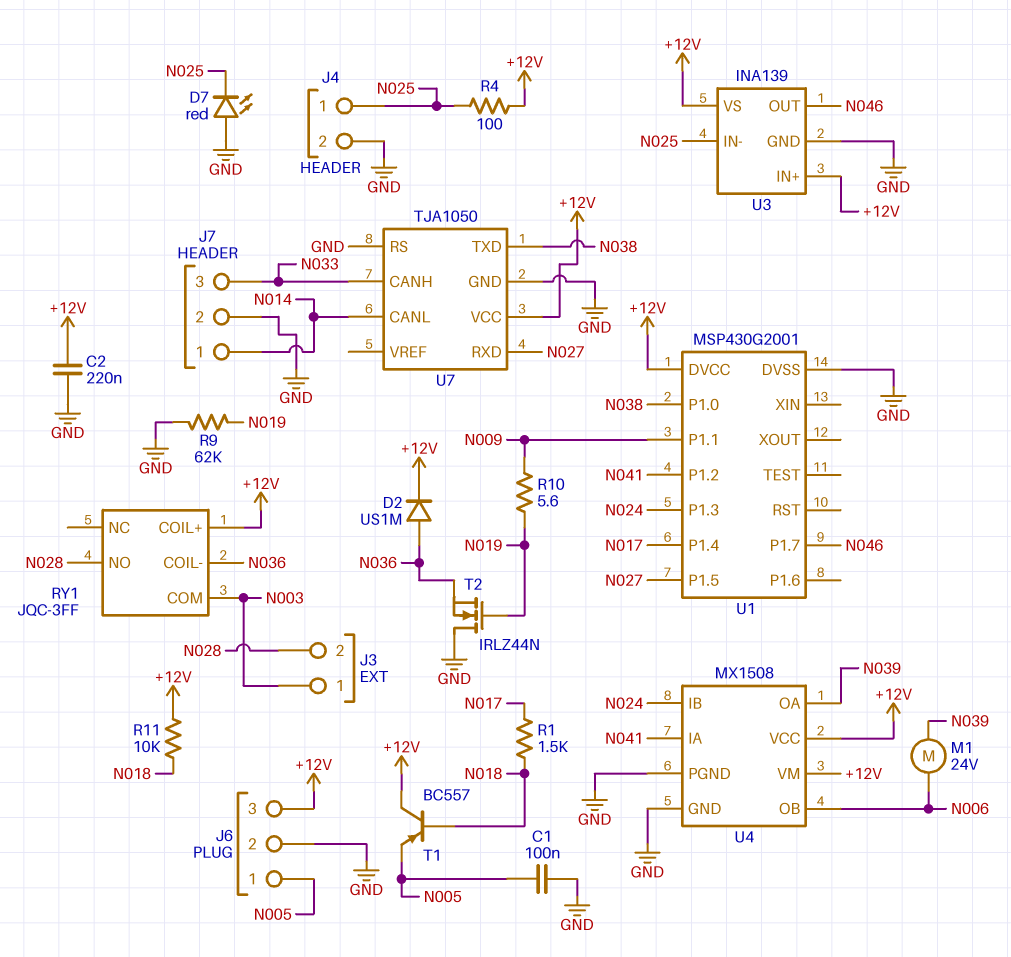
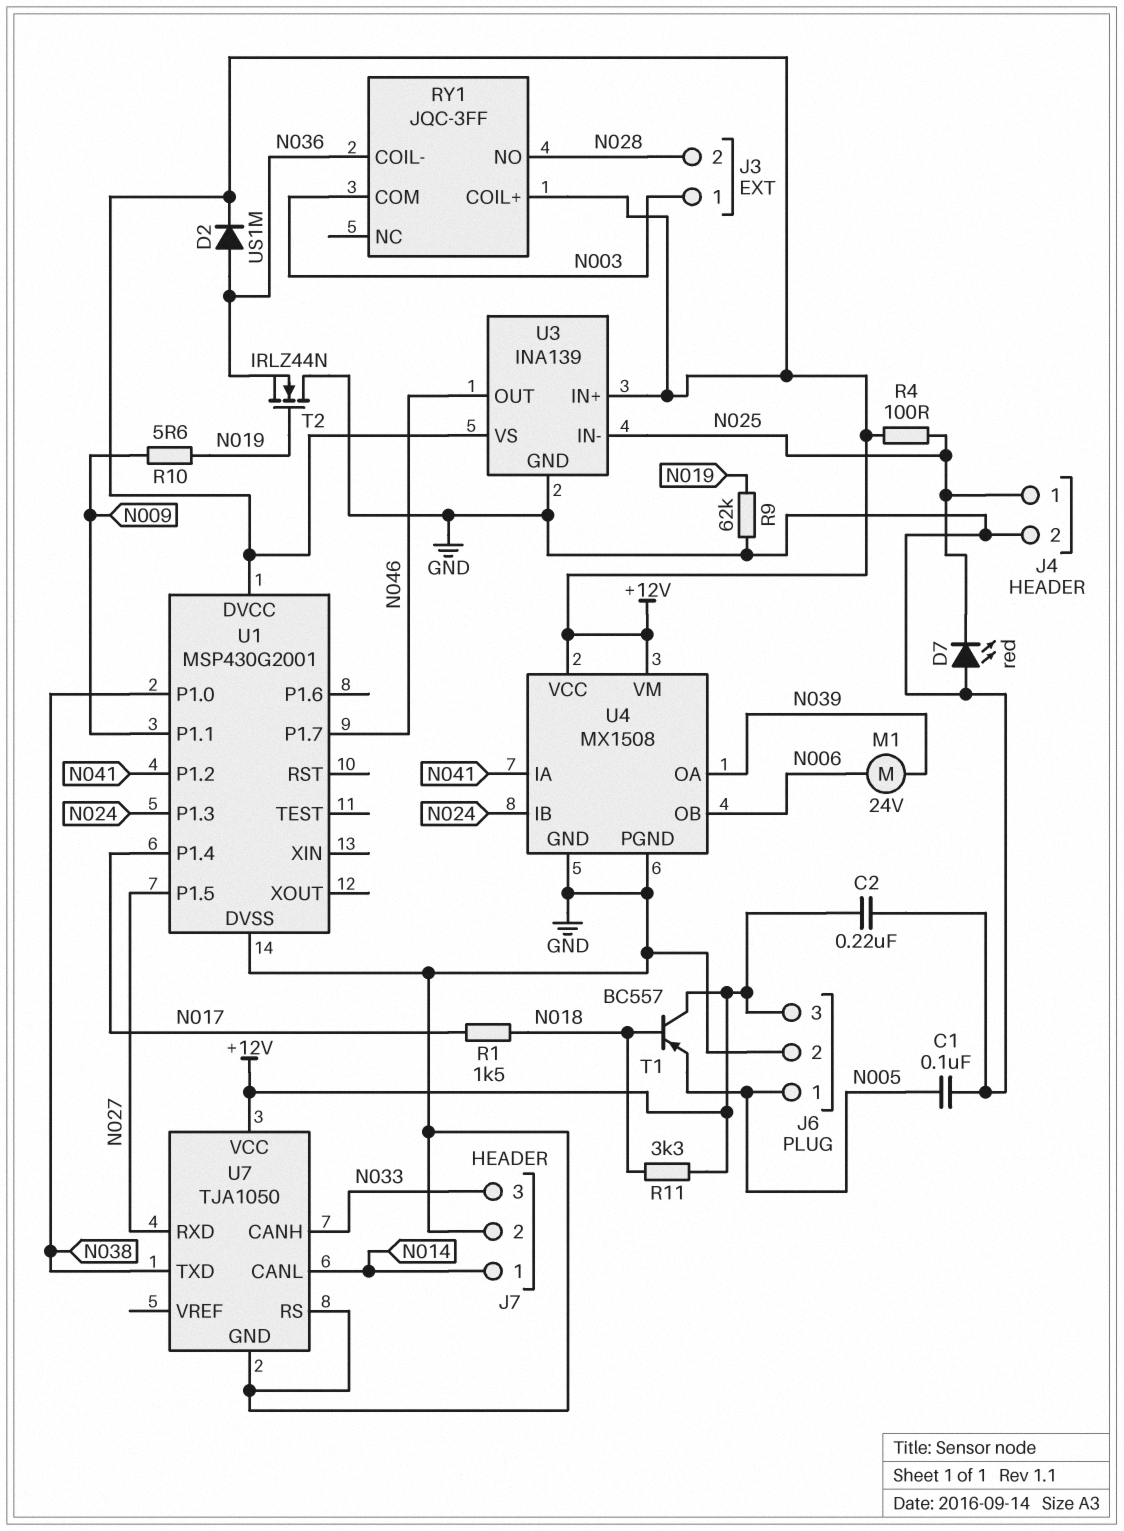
R11: 10k (+12V, N018) -> 3.3k (+12V, N018)

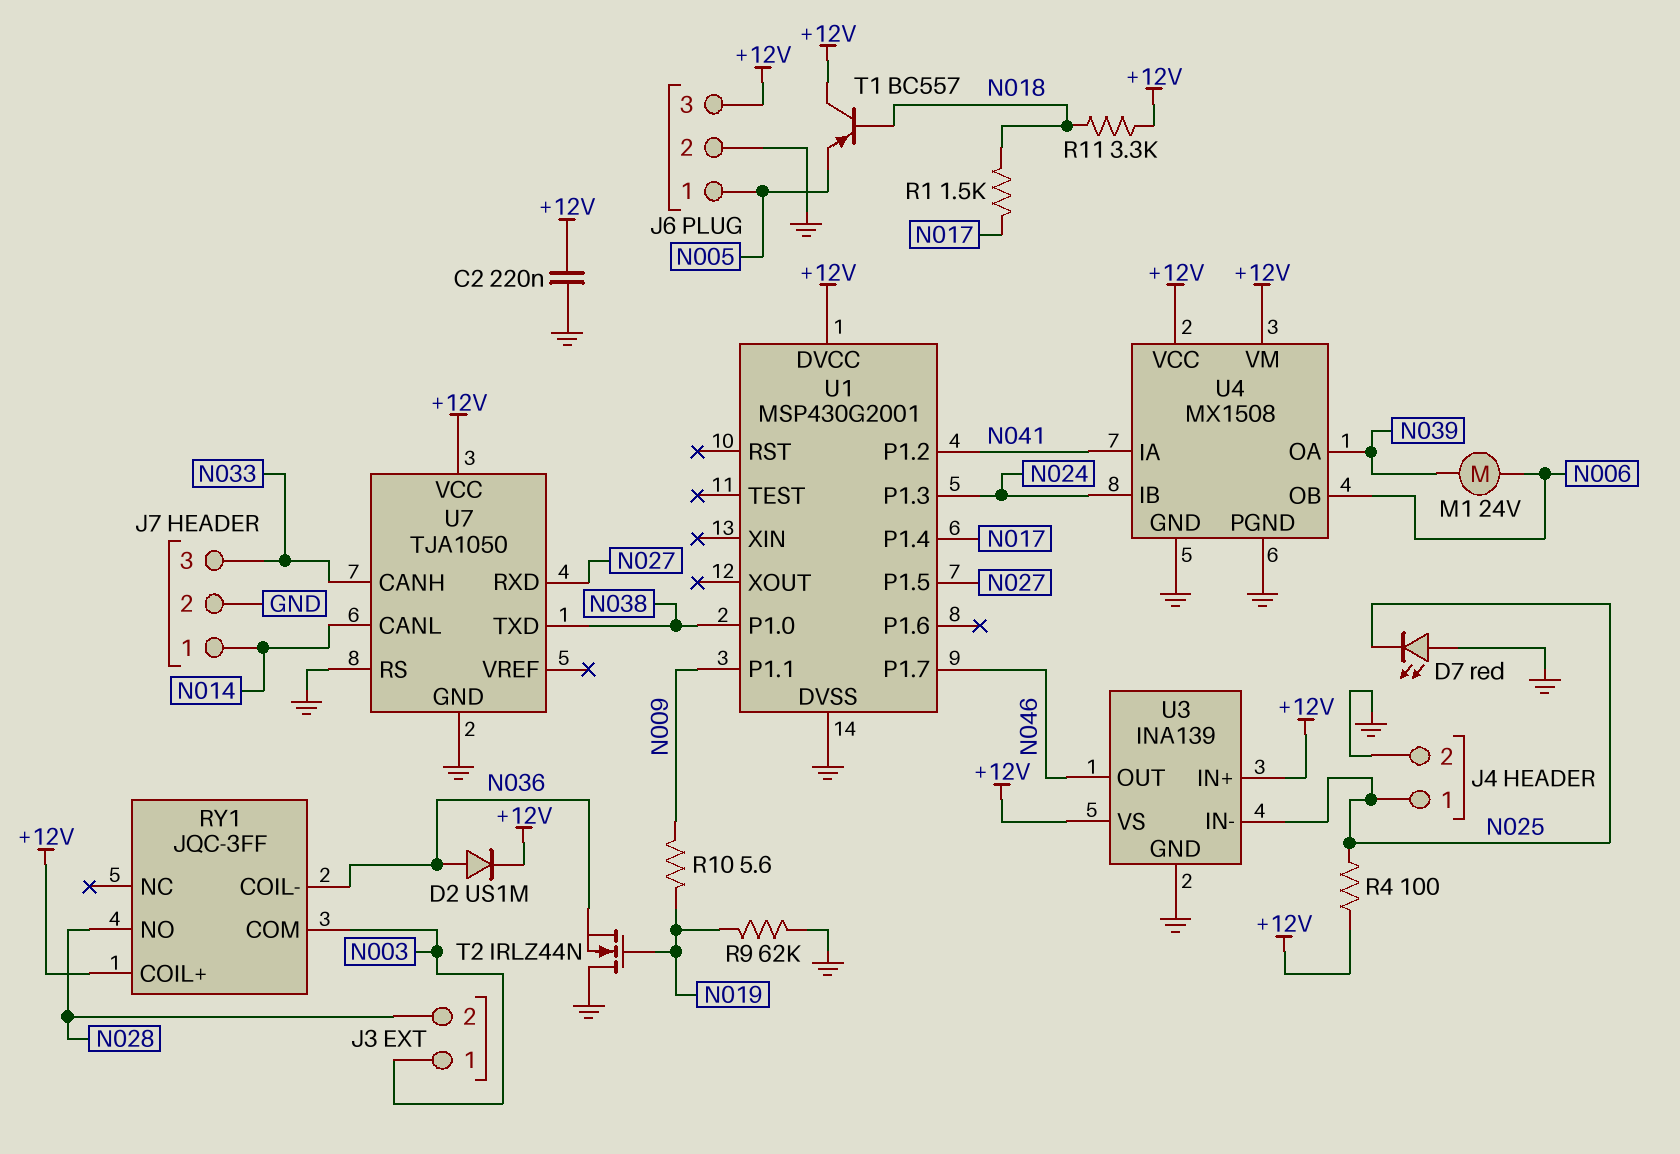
C1: 100nF (GND, N005) -> none

